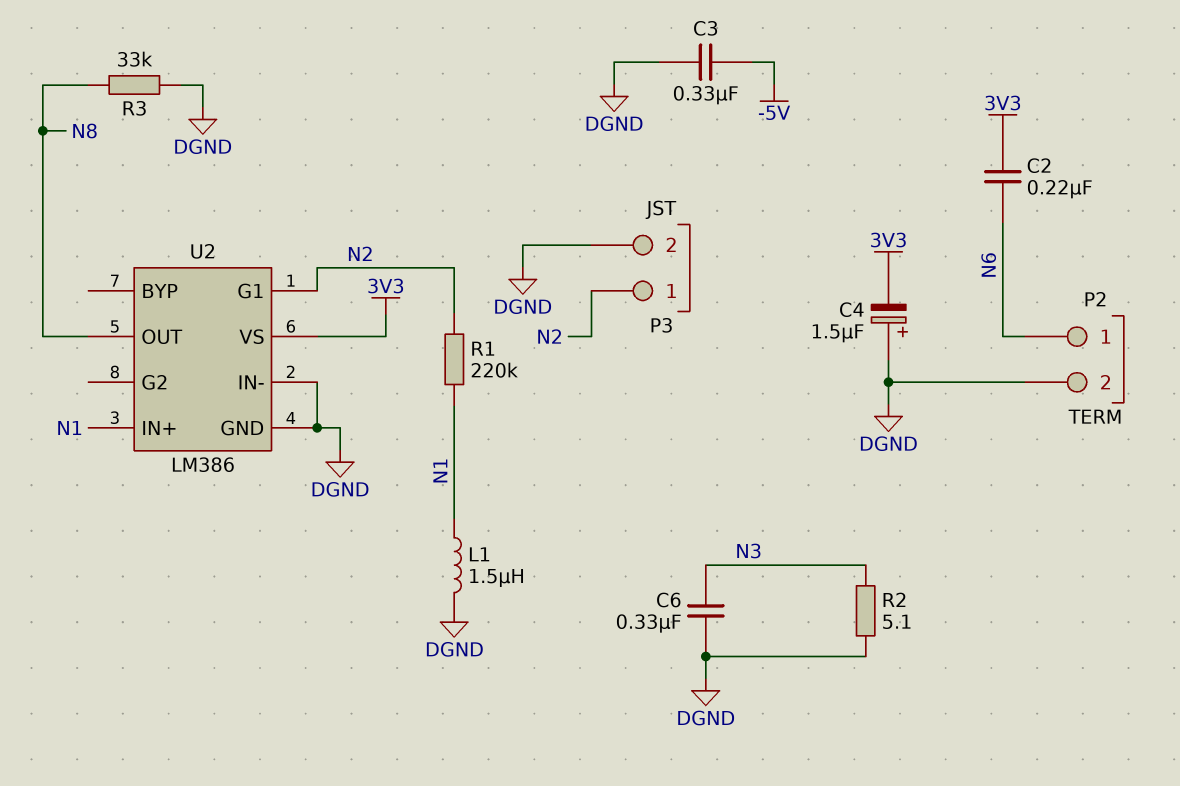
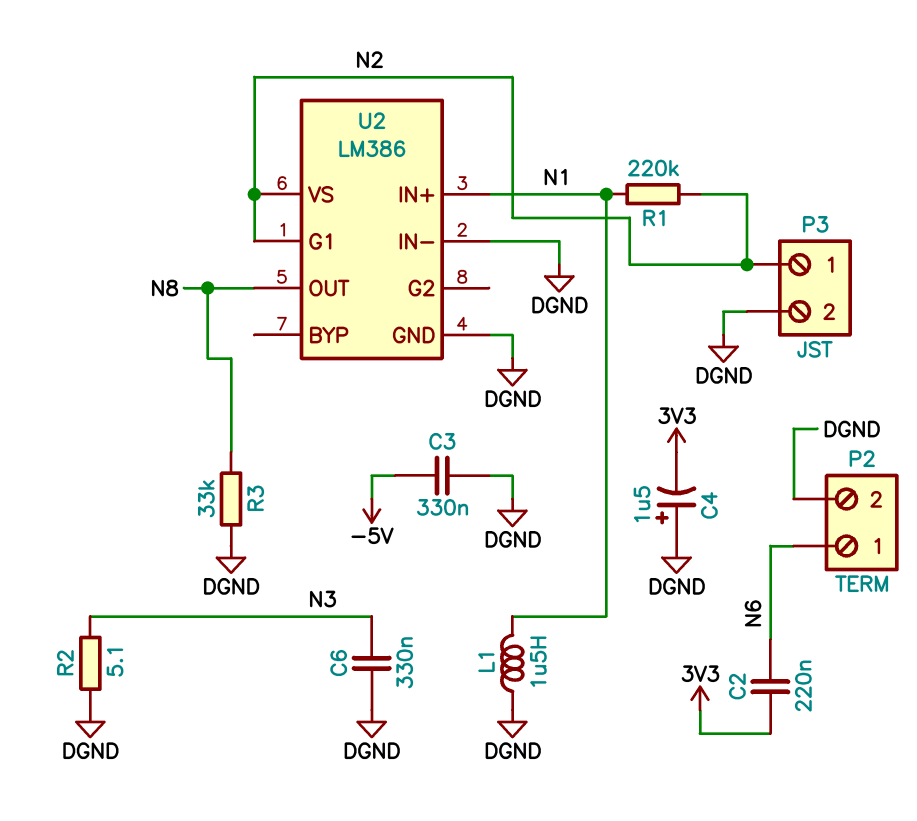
U2 pin VS: 3V3 -> N2

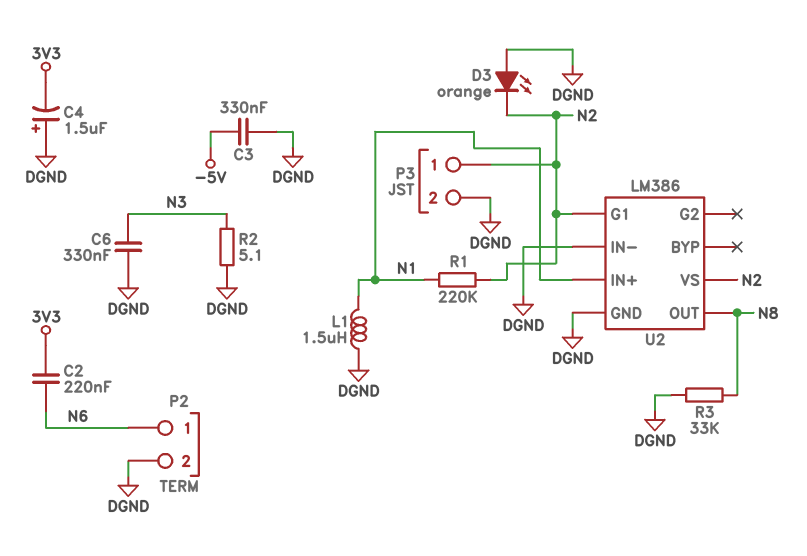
D3: none -> LED orange (A DGND, K N2)

